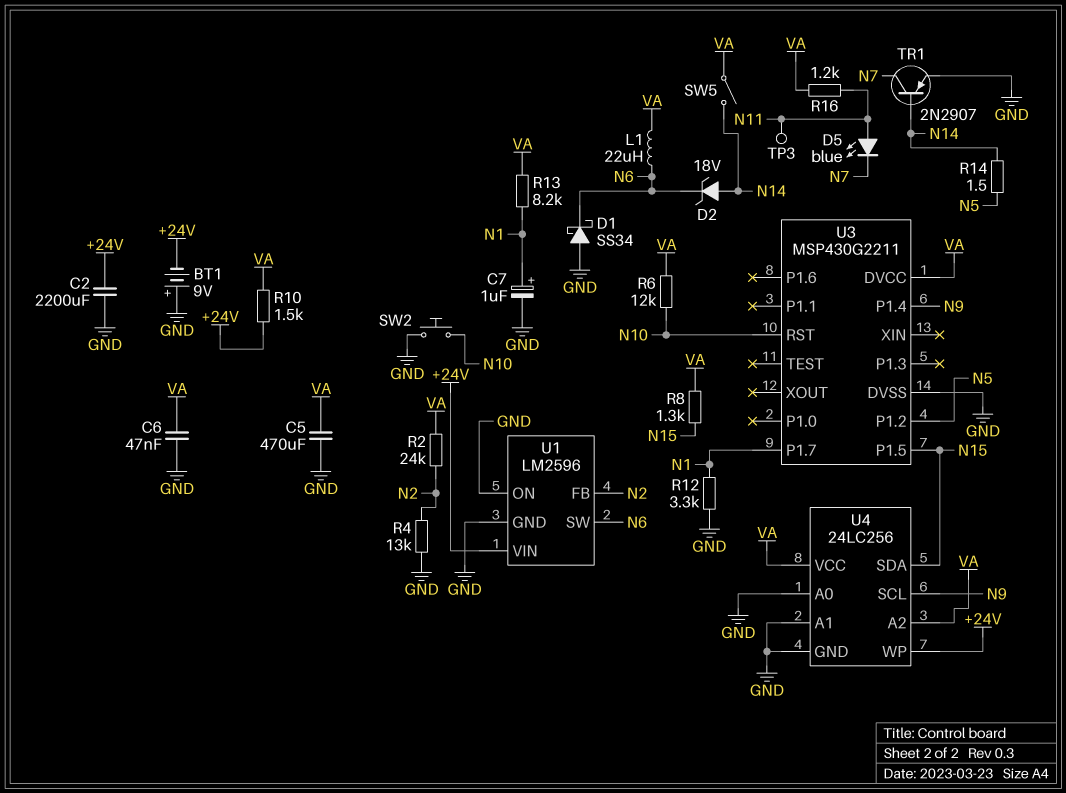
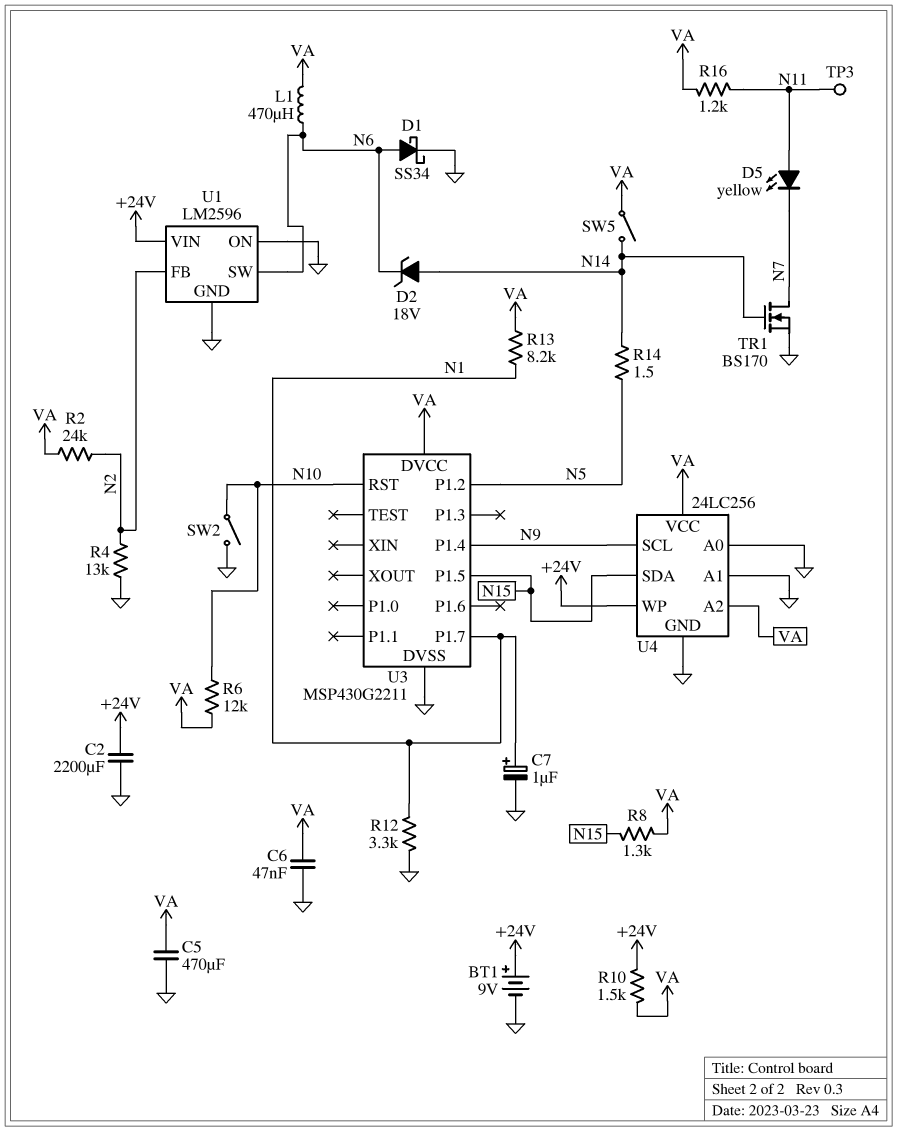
BT1: 9V (plus GND, minus +24V) -> 9V (plus +24V, minus GND)
D1: schottky SS34 (A GND, K N6) -> schottky SS34 (A N6, K GND)
D5: LED blue (A N11, K N7) -> LED yellow (A N11, K N7)
L1: 22uH (N6, VA) -> 470uH (N6, VA)
SW2: button (GND, N10) -> switch (GND, N10)
TR1: PNP 2N2907 (B N14, C N7, E GND) -> NMOS BS170 (G N14, D N7, S GND)

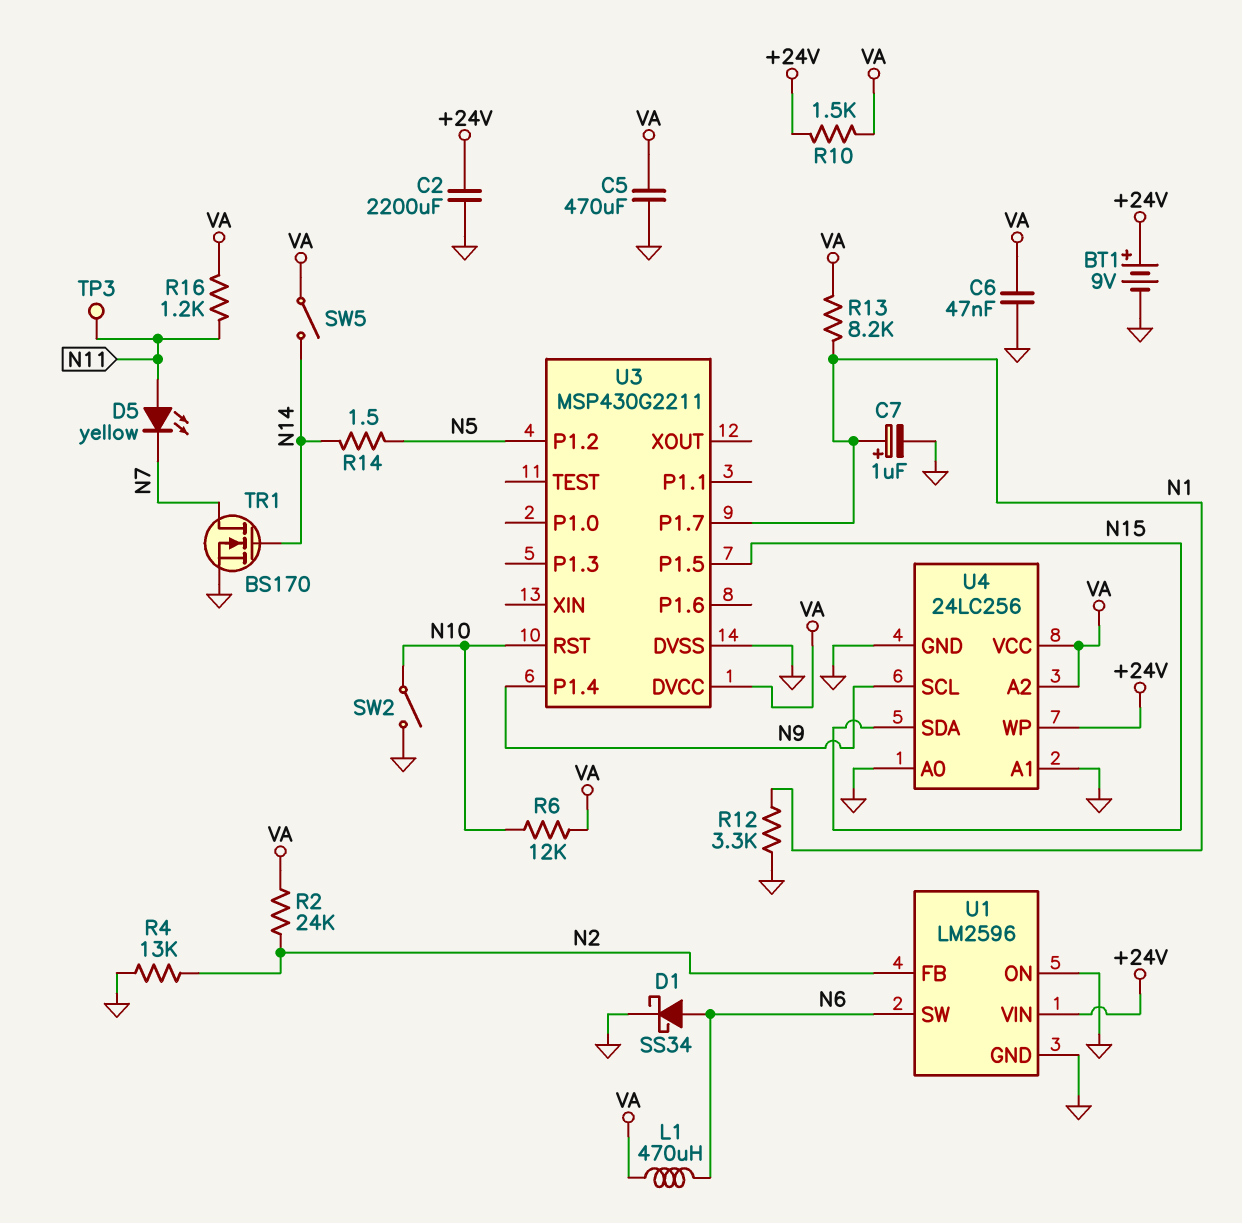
D2: zener 18V (A N14, K N6) -> none
R8: 1.3k (N15, VA) -> none

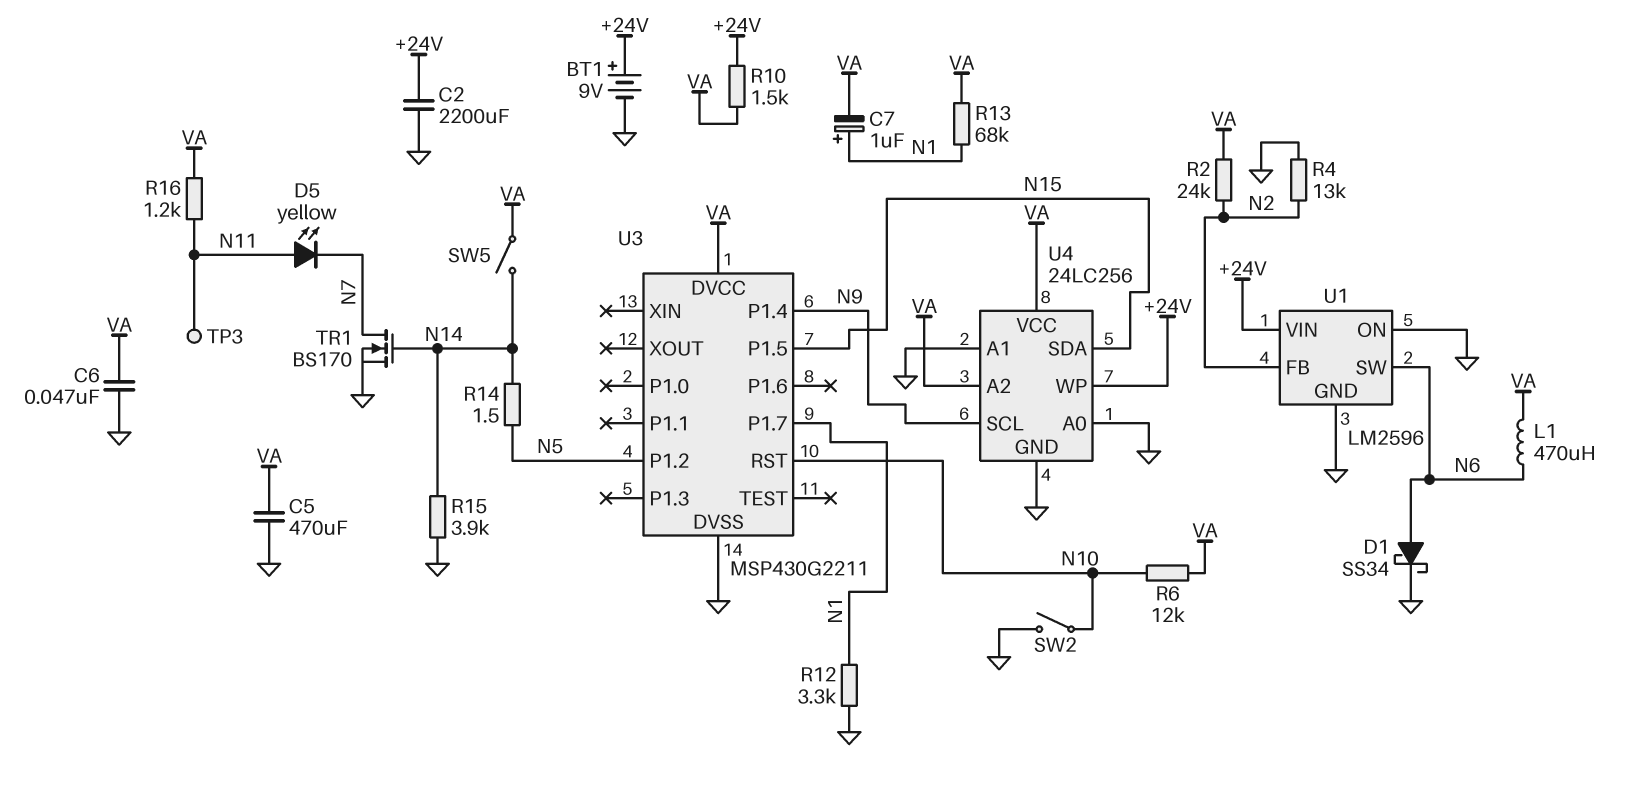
C7: 1uF (plus N1, minus GND) -> 1uF (plus N1, minus VA)
R13: 8.2k (N1, VA) -> 68k (N1, VA)
R15: none -> 3.9k (GND, N14)

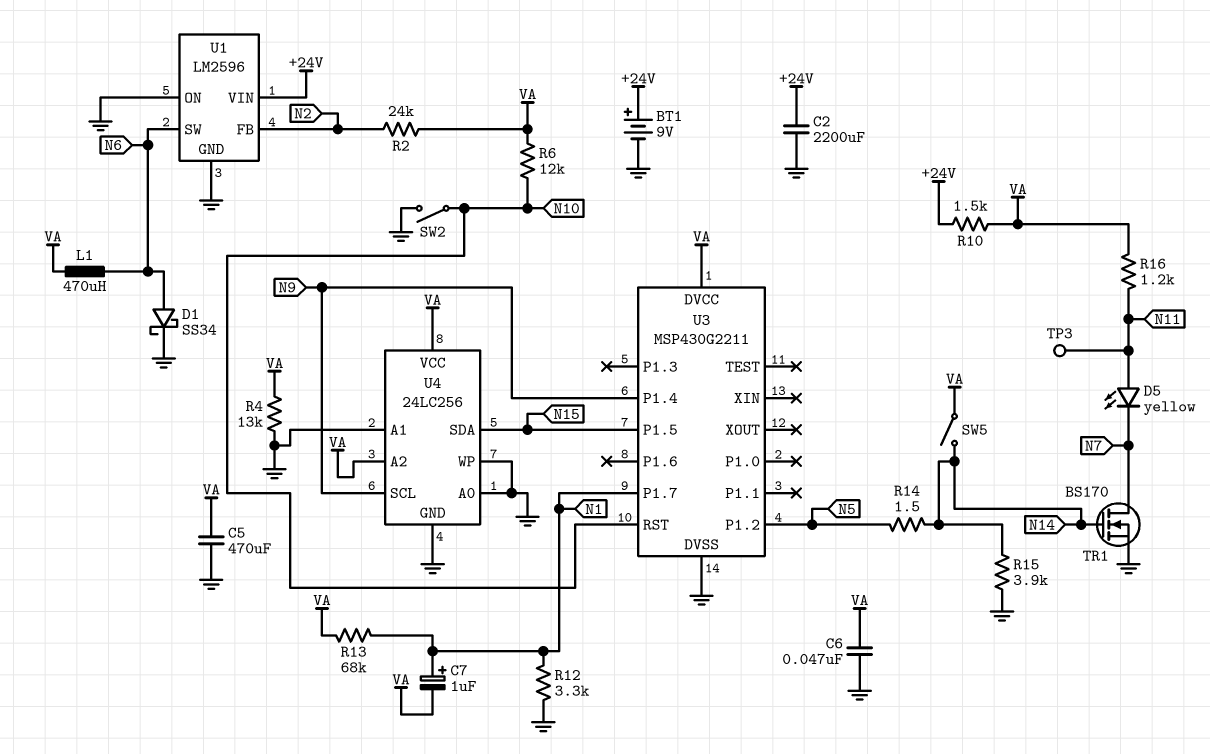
R4: 13k (GND, N2) -> 13k (GND, VA)
U4 pin WP: +24V -> GND

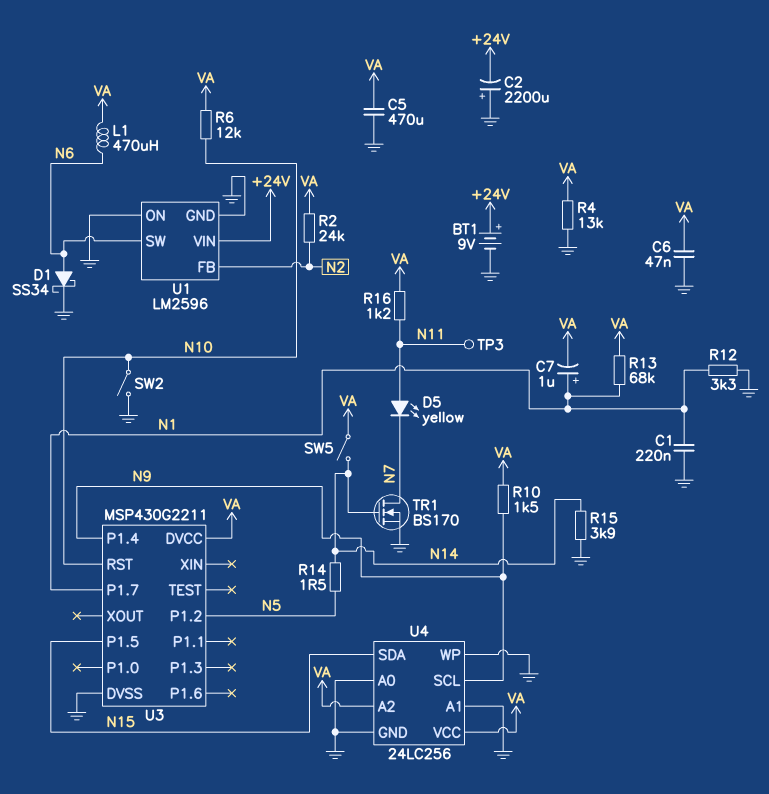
C1: none -> 220nF (GND, N1)
C2: 2200uF (+24V, GND) -> 2200uF (plus GND, minus +24V)
R10: 1.5k (+24V, VA) -> 1.5k (N9, VA)

